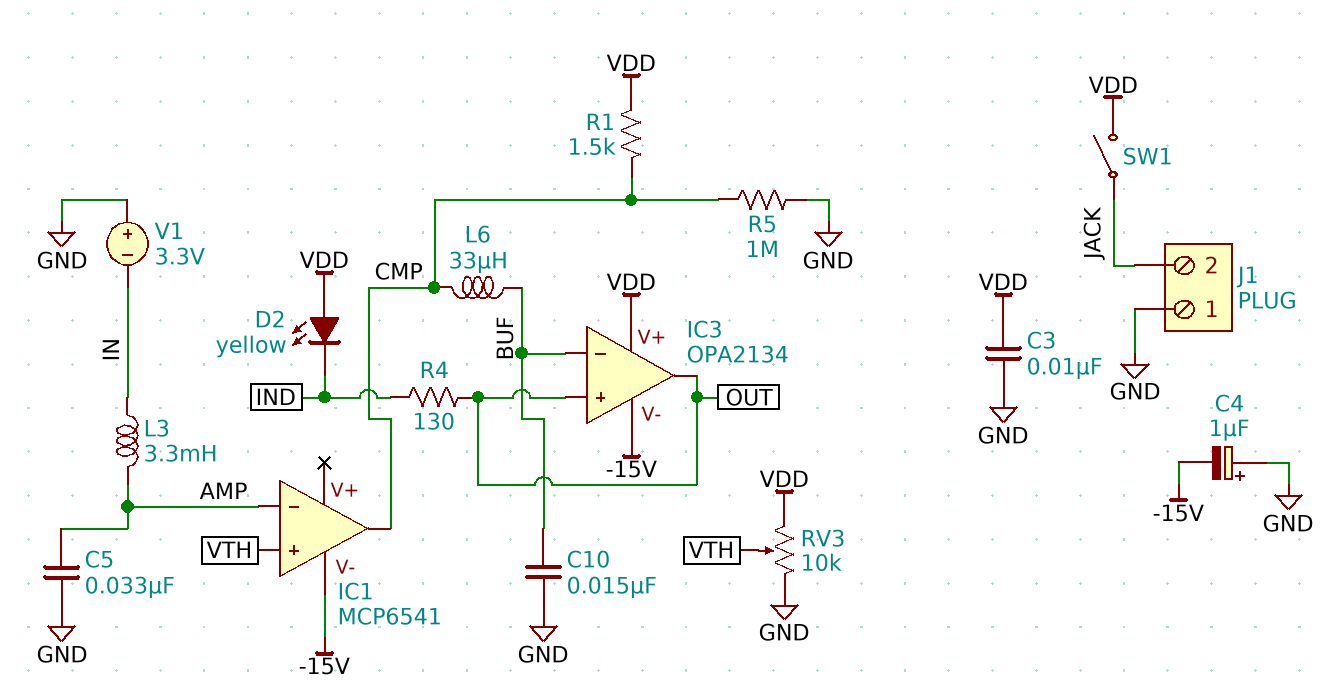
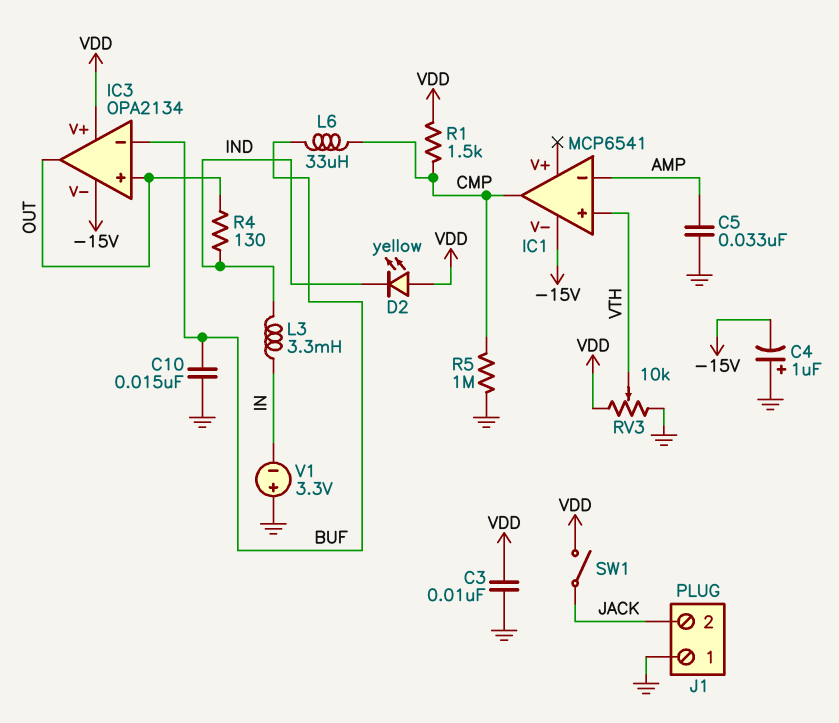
L3: 3.3mH (AMP, IN) -> 3.3mH (IN, IND)

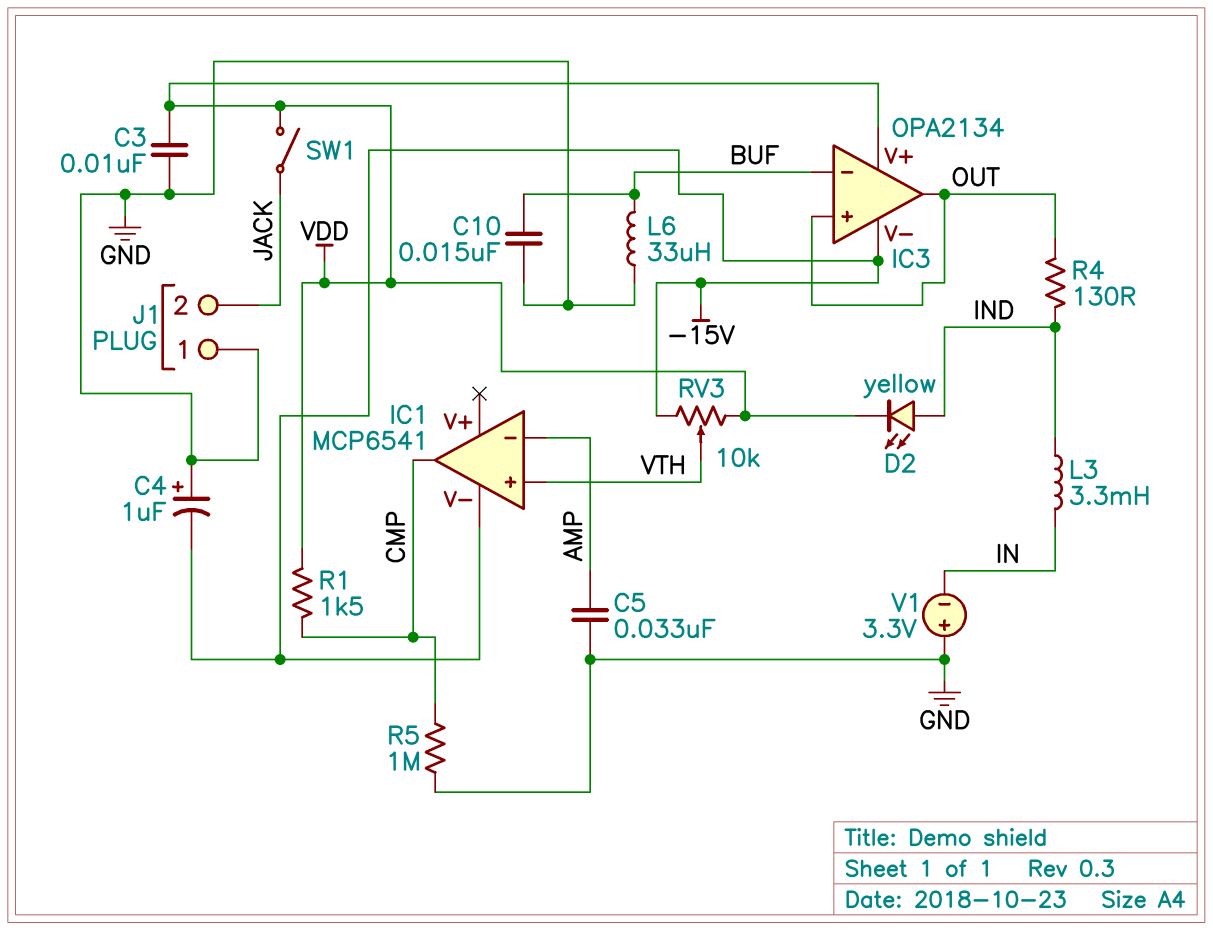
D2: LED yellow (A VDD, K IND) -> LED yellow (A IND, K VDD)
L6: 33uH (BUF, CMP) -> 33uH (BUF, GND)
RV3: 10k (GND, VDD, wiper VTH) -> 10k (-15V, VDD, wiper VTH)

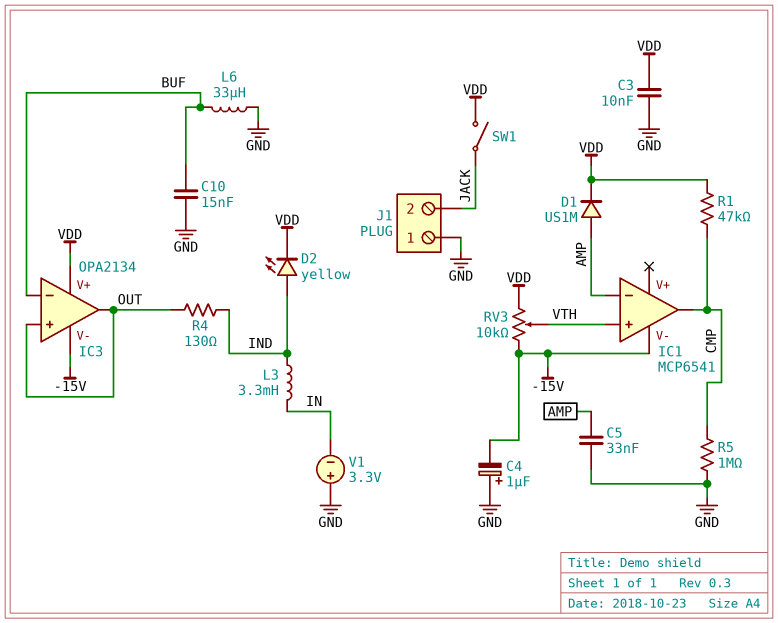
D1: none -> diode US1M (A AMP, K VDD)
R1: 1.5k (CMP, VDD) -> 47k (CMP, VDD)

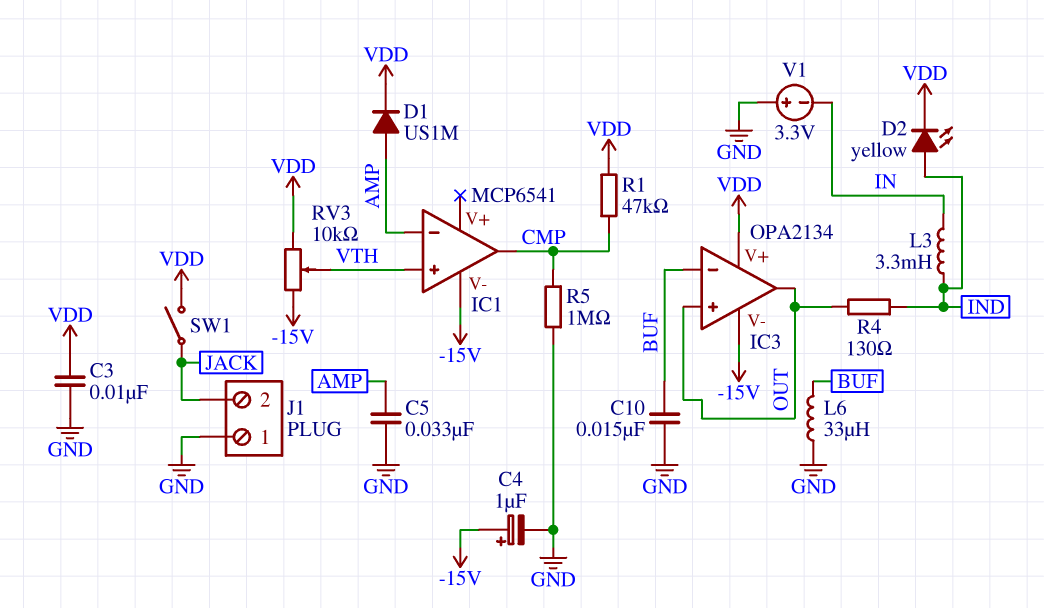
C4: 1uF (plus GND, minus -15V) -> 1uF (plus -15V, minus GND)

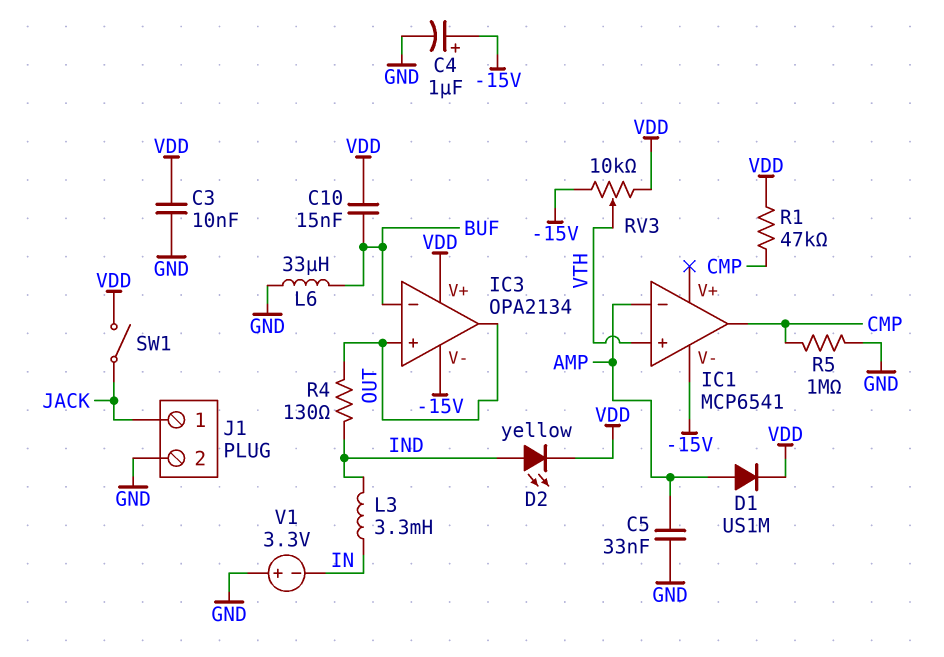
C10: 15nF (BUF, GND) -> 15nF (BUF, VDD)
J1 pin 1: GND -> JACK
J1 pin 2: JACK -> GND

